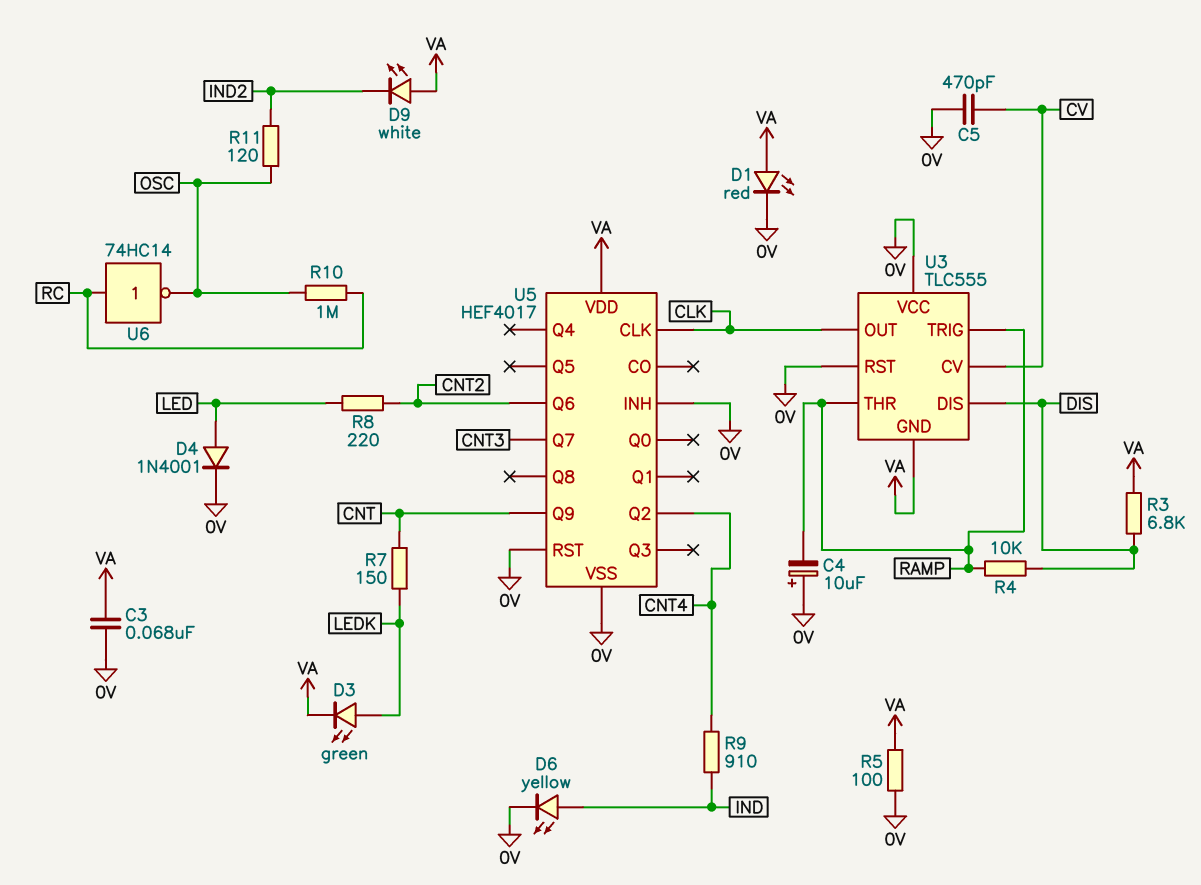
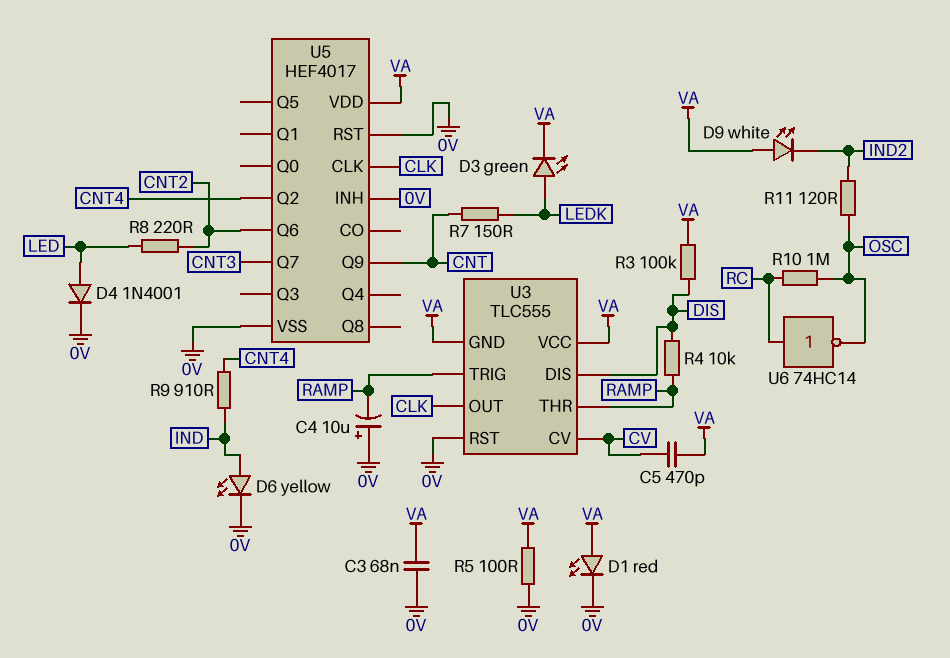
C5: 470pF (0V, CV) -> 470pF (CV, VA)
R3: 6.8k (DIS, VA) -> 100k (DIS, VA)
U3 pin VCC: 0V -> VA

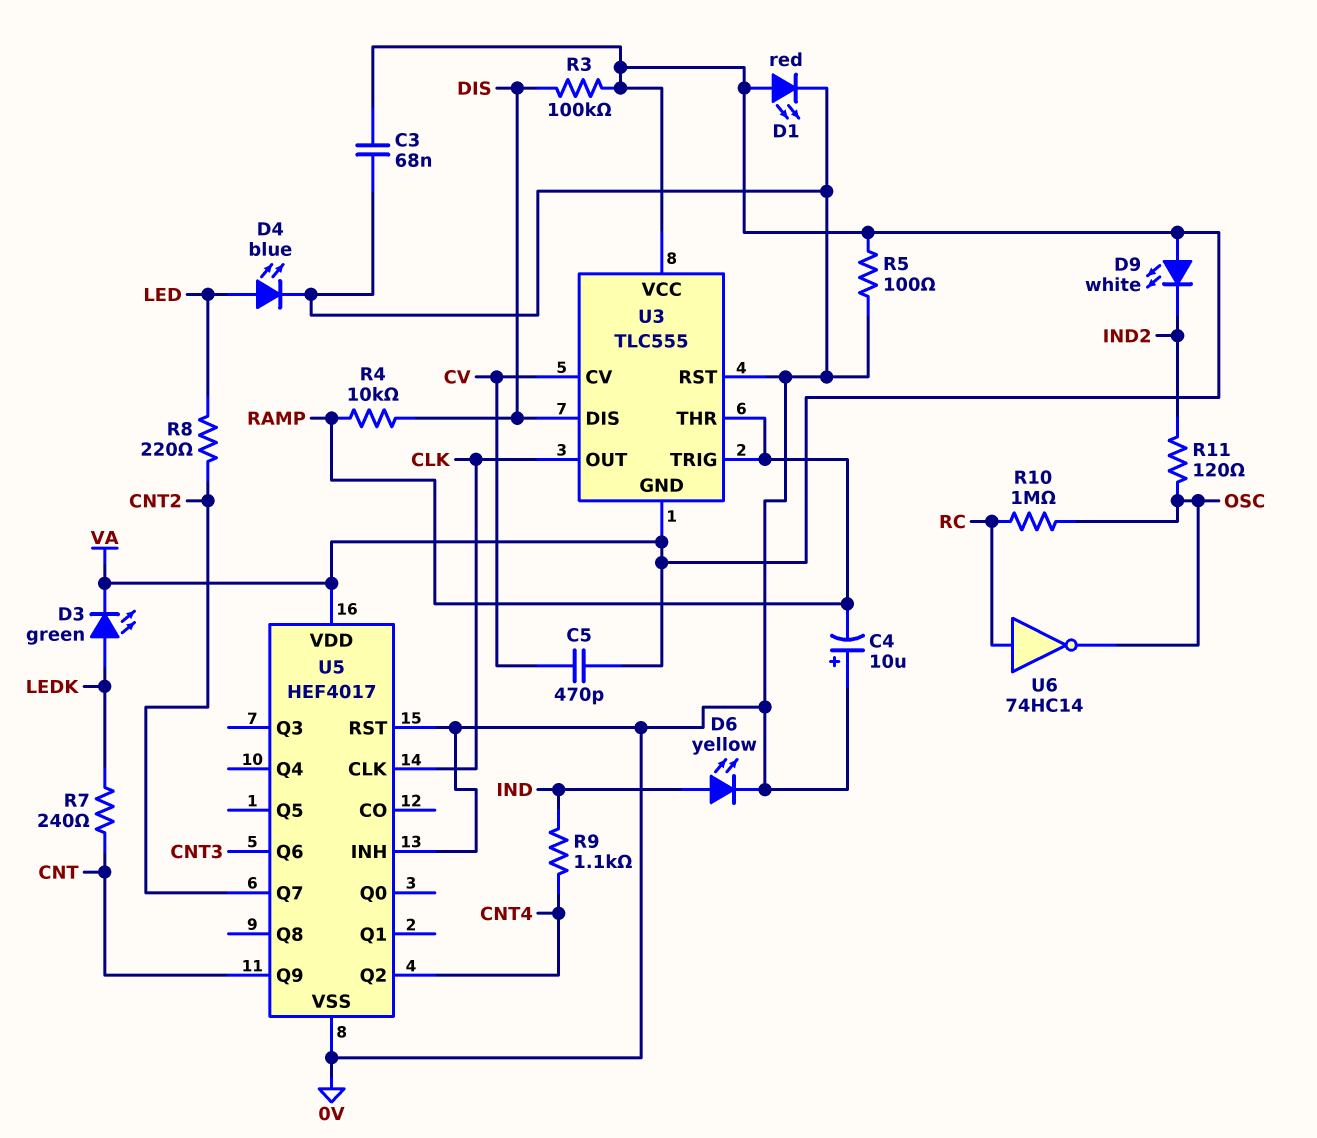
D4: diode 1N4001 (A LED, K 0V) -> LED blue (A LED, K 0V)
R7: 150 (CNT, LEDK) -> 240 (CNT, LEDK)
R9: 910 (CNT4, IND) -> 1.1k (CNT4, IND)
U5 pin Q6: CNT2 -> CNT3
U5 pin Q7: CNT3 -> CNT2

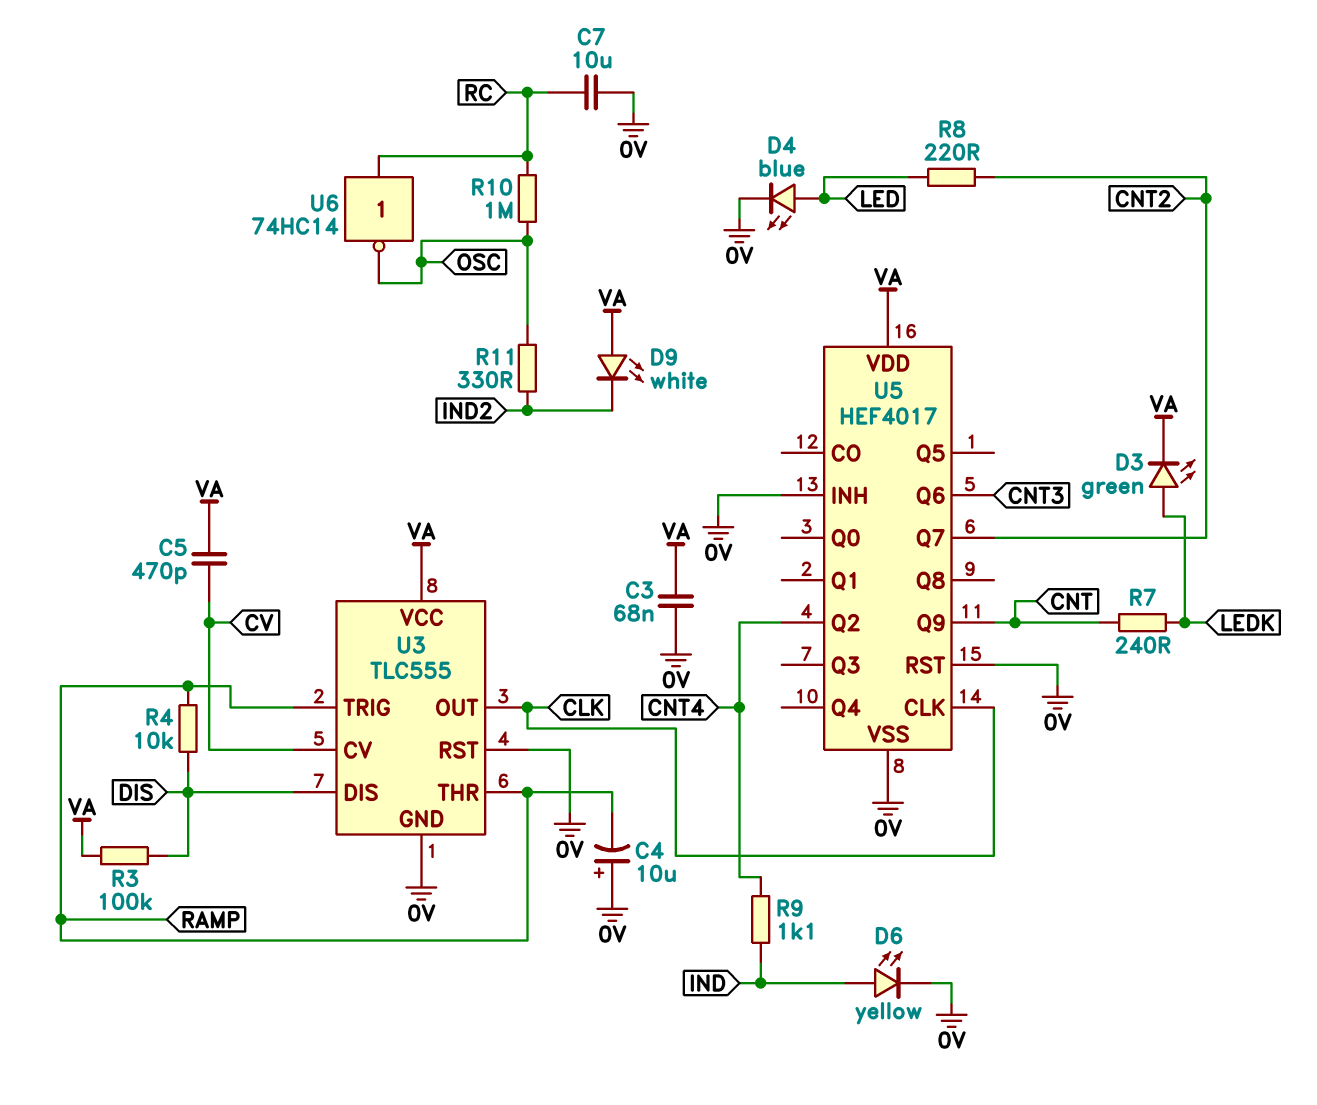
C7: none -> 10uF (0V, RC)
D1: LED red (A VA, K 0V) -> none
R5: 100 (0V, VA) -> none
R11: 120 (IND2, OSC) -> 330 (IND2, OSC)
U3 pin GND: VA -> 0V

